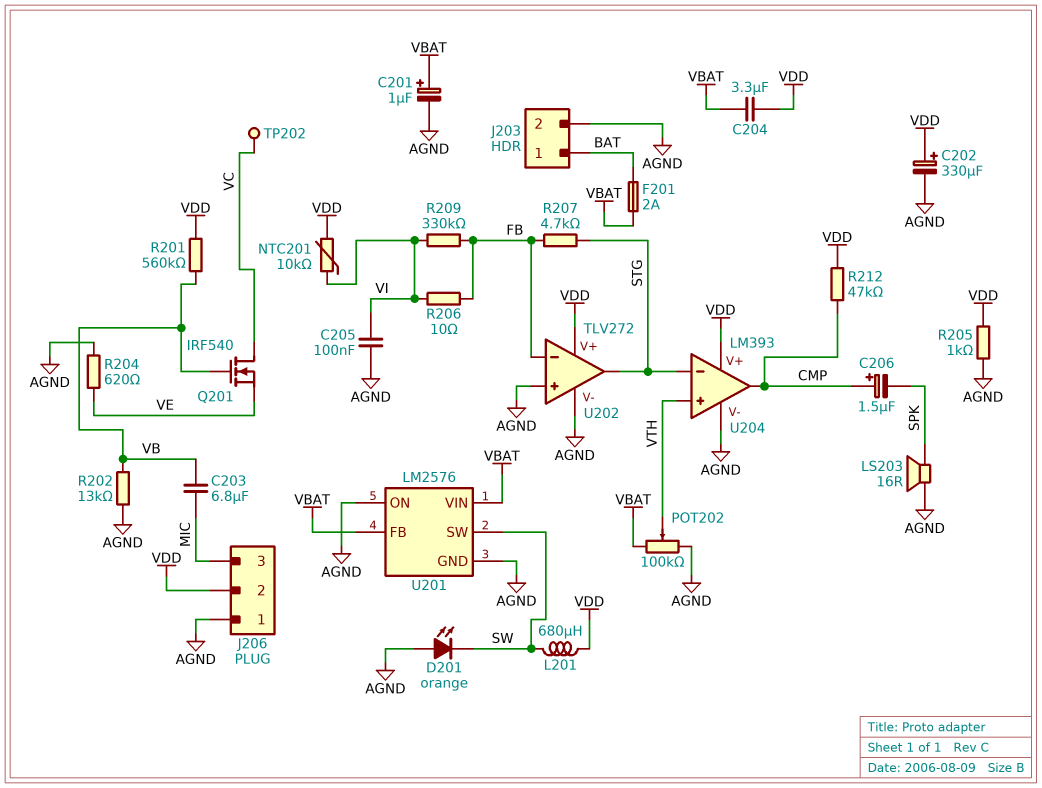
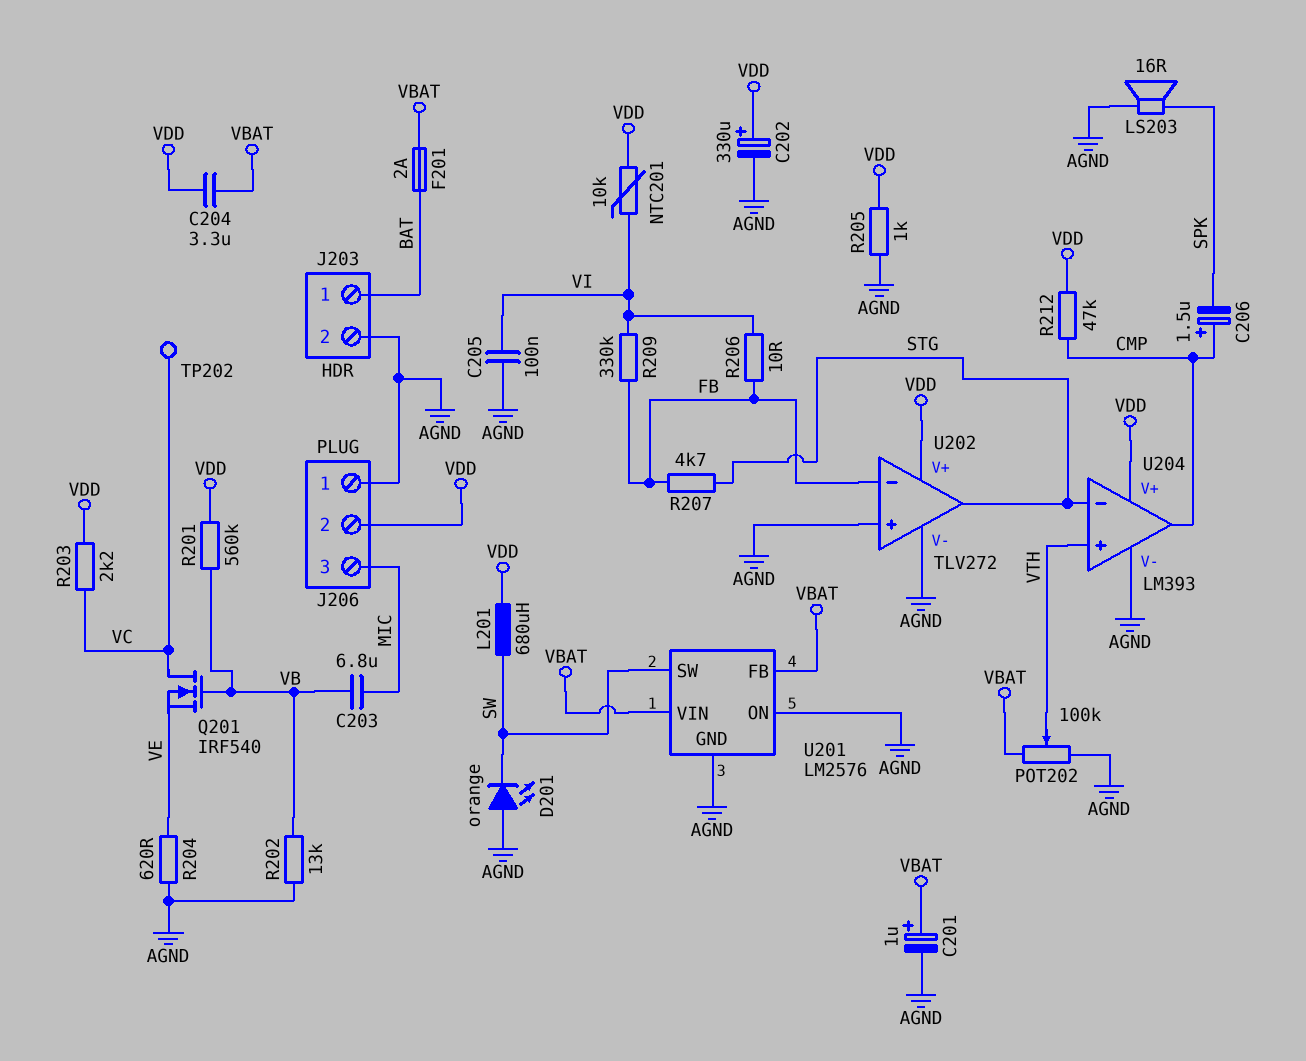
R203: none -> 2.2k (VC, VDD)

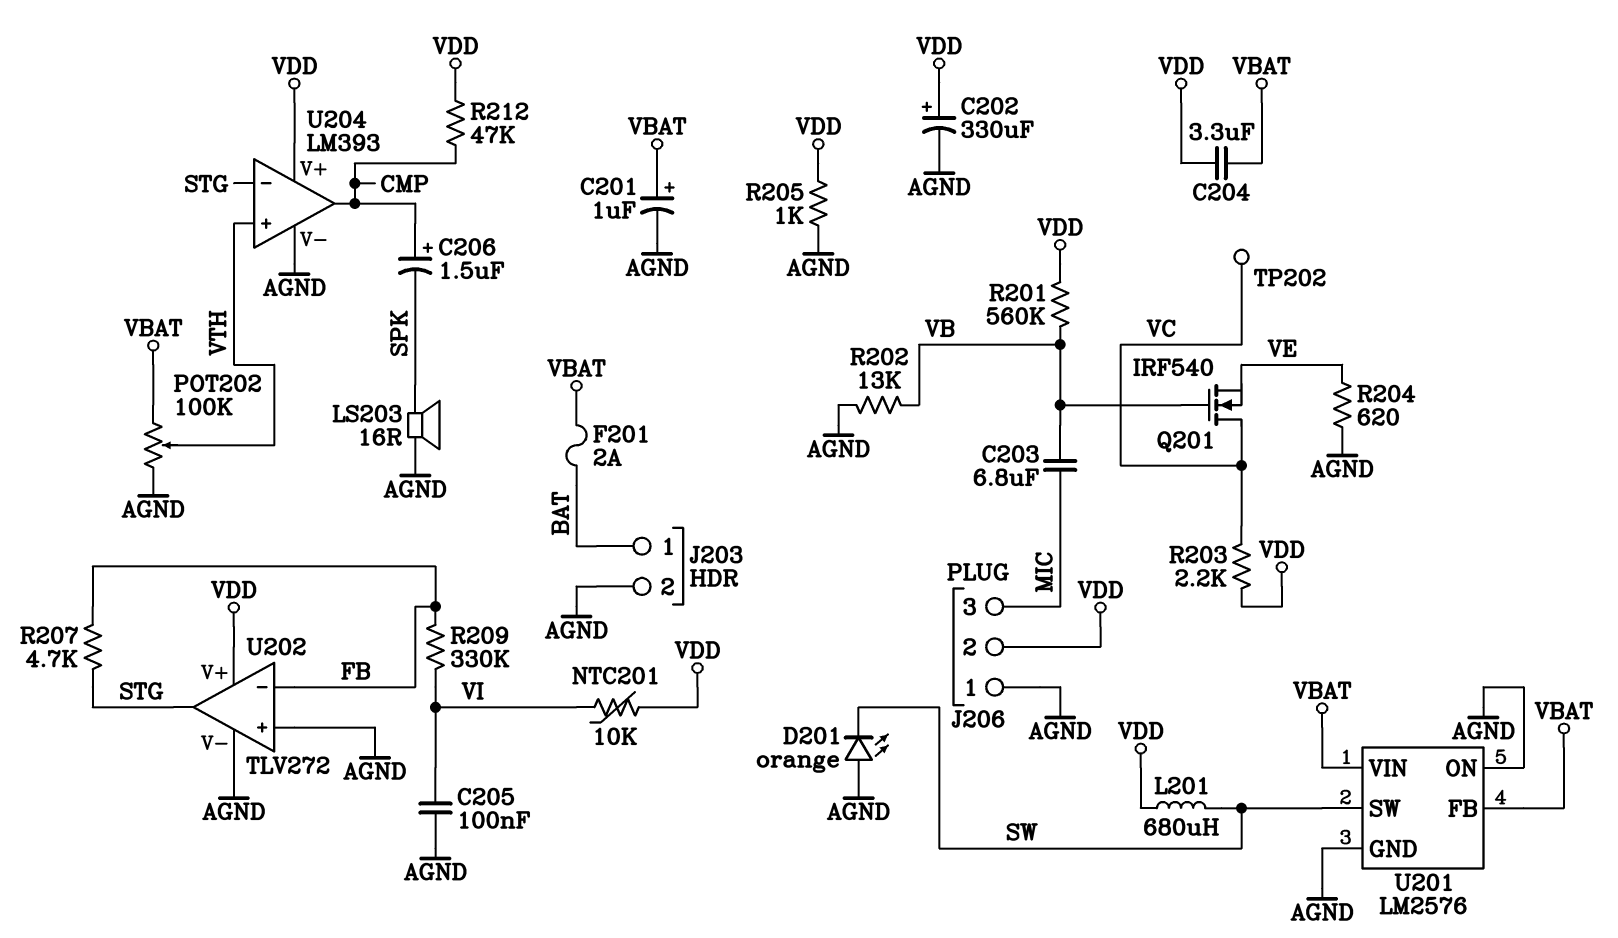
R206: 10 (FB, VI) -> none

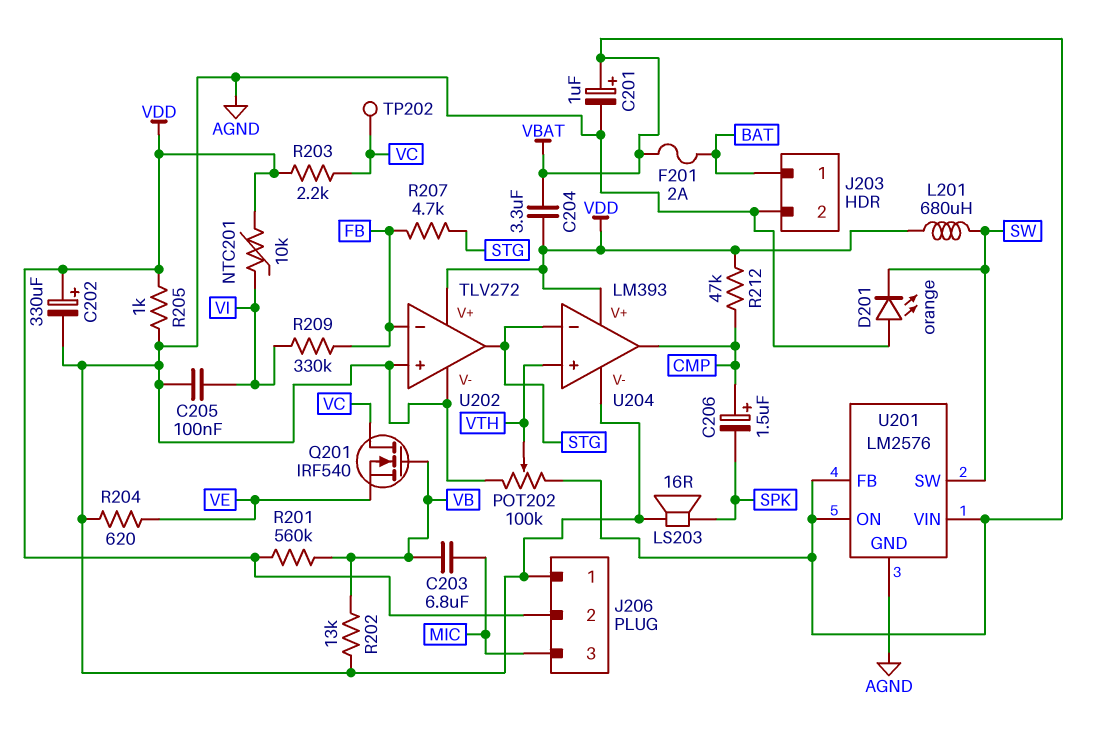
U201 pin ON: AGND -> VBAT

